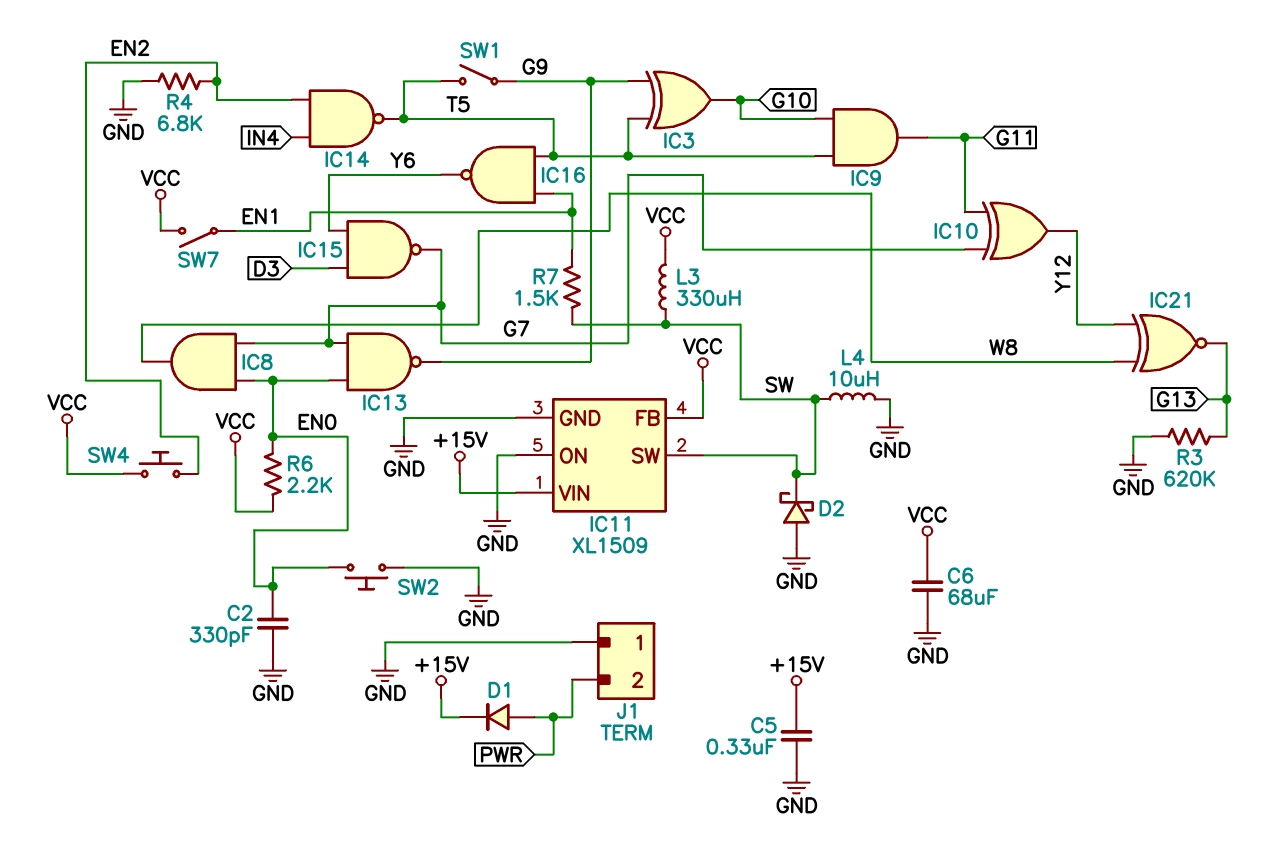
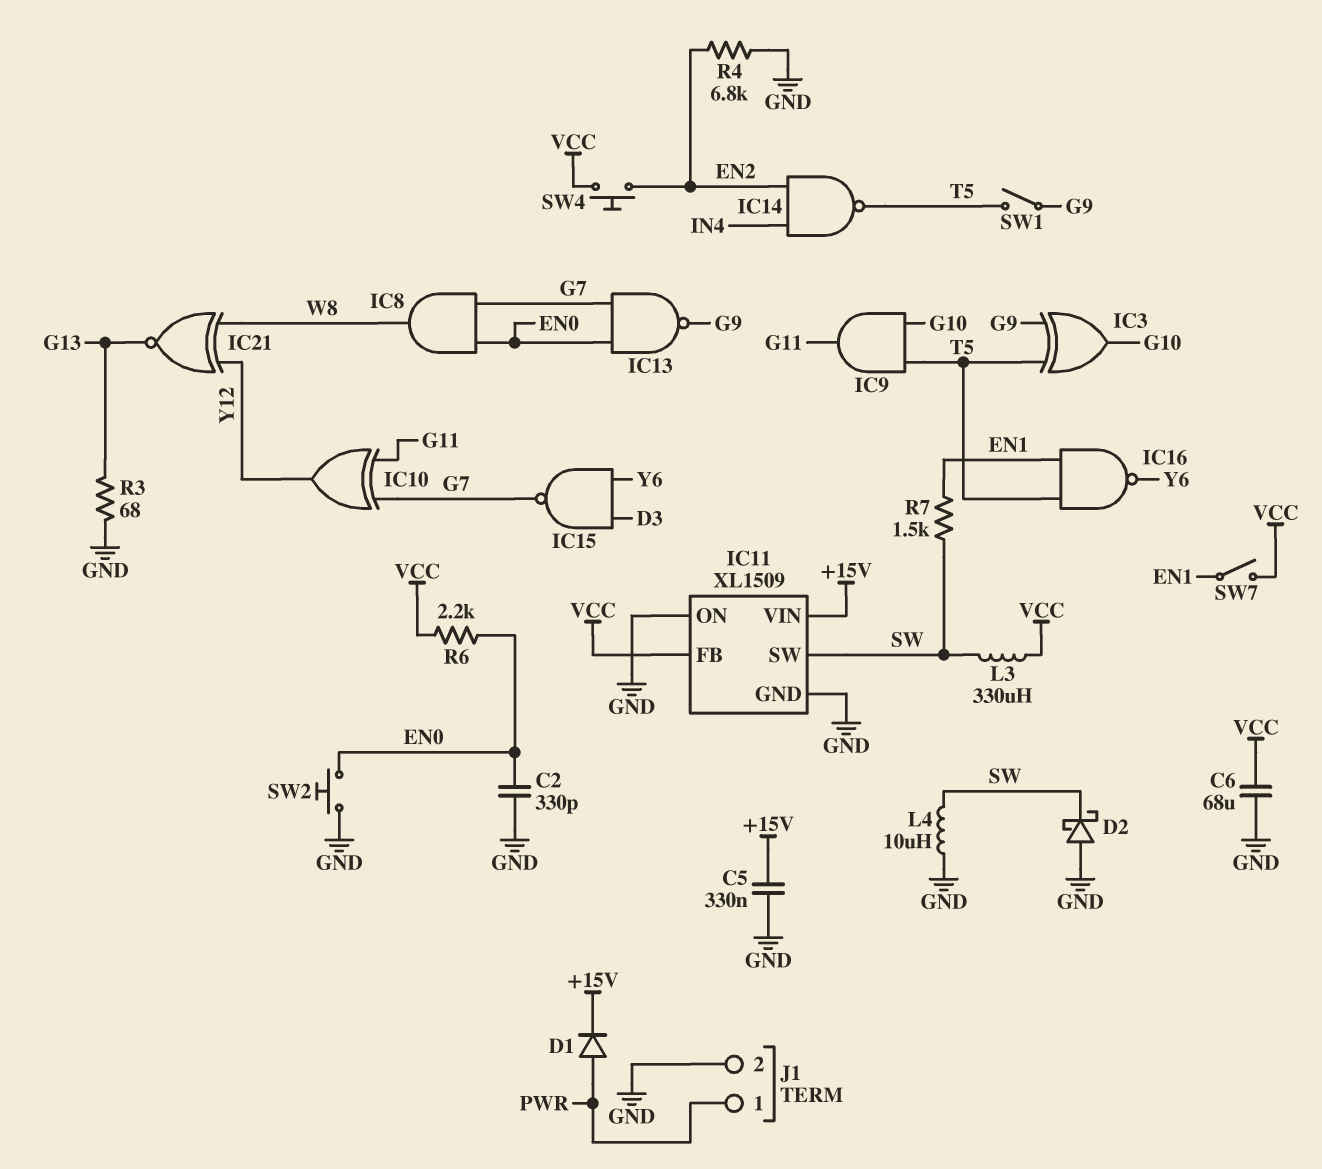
J1 pin 1: GND -> PWR
J1 pin 2: PWR -> GND
R3: 620k (G13, GND) -> 68 (G13, GND)

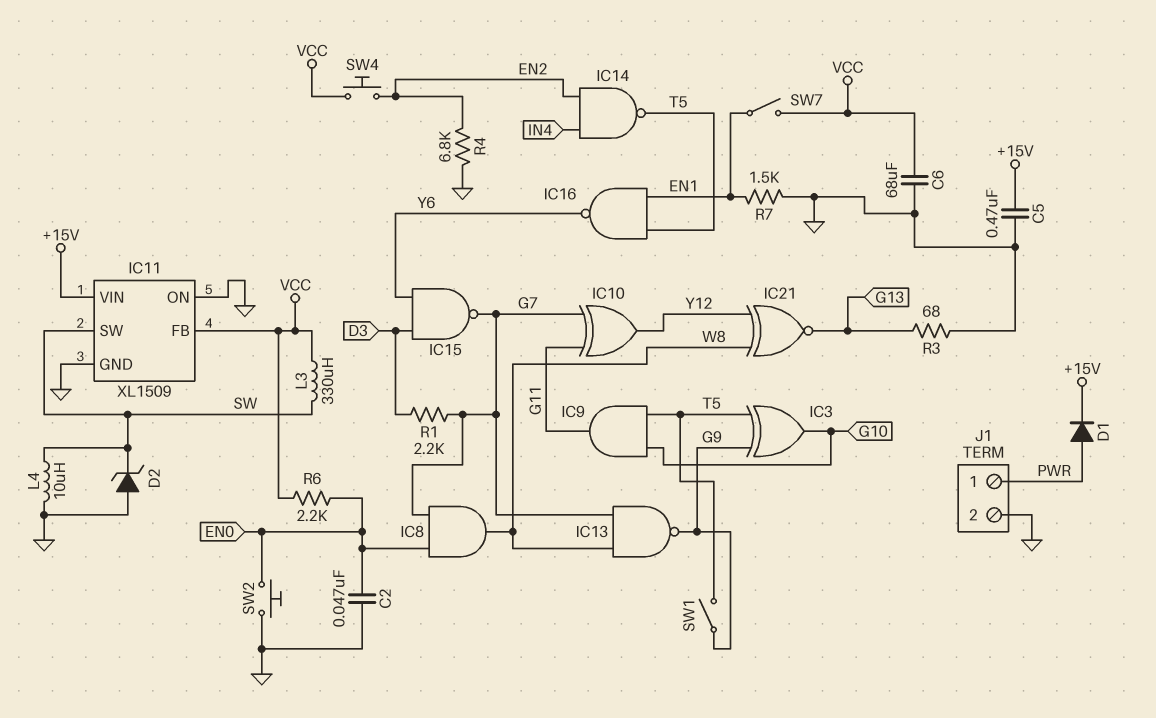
C2: 330pF (EN0, GND) -> 47nF (EN0, GND)
C5: 330nF (+15V, GND) -> 470nF (+15V, GND)
D2: schottky (A GND, K SW) -> zener (A GND, K SW)
IC13: NAND (in EN0, in G7, out G9) -> NAND (in G7, in W8, out G9)
R1: none -> 2.2k (D3, G7)
R7: 1.5k (EN1, SW) -> 1.5k (EN1, GND)

